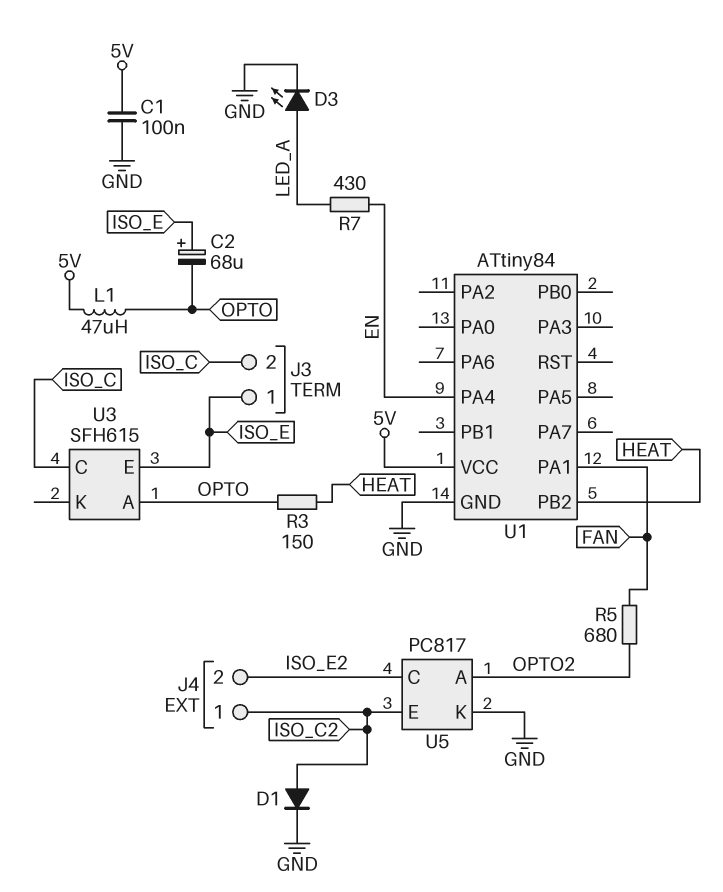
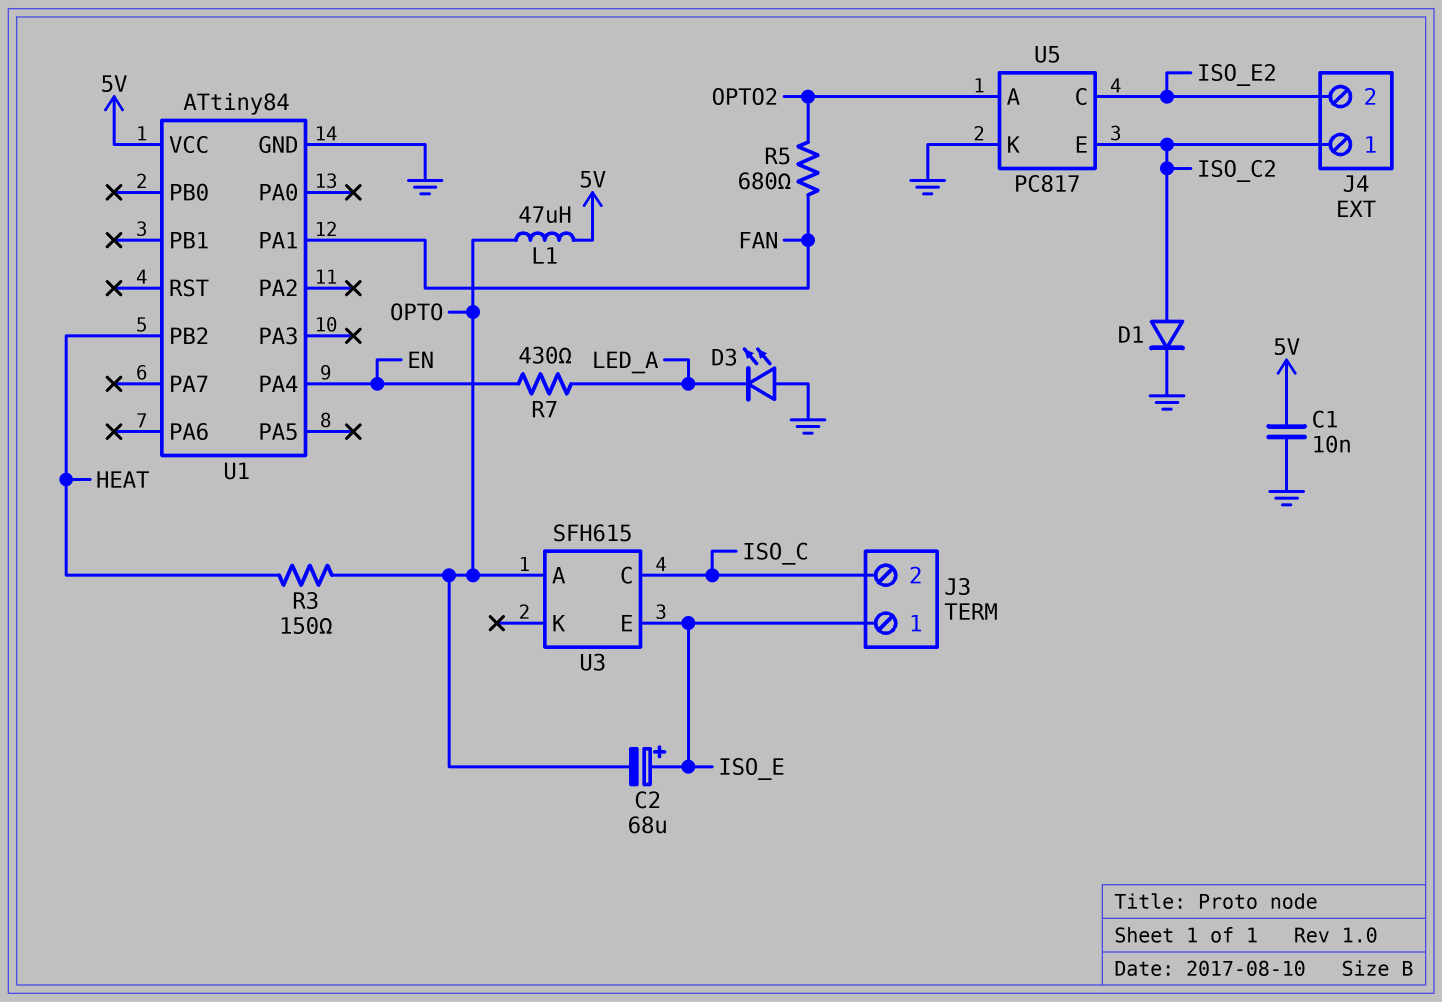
C1: 100nF (5V, GND) -> 10nF (5V, GND)
D3: LED (A LED_A, K GND) -> LED (A GND, K LED_A)

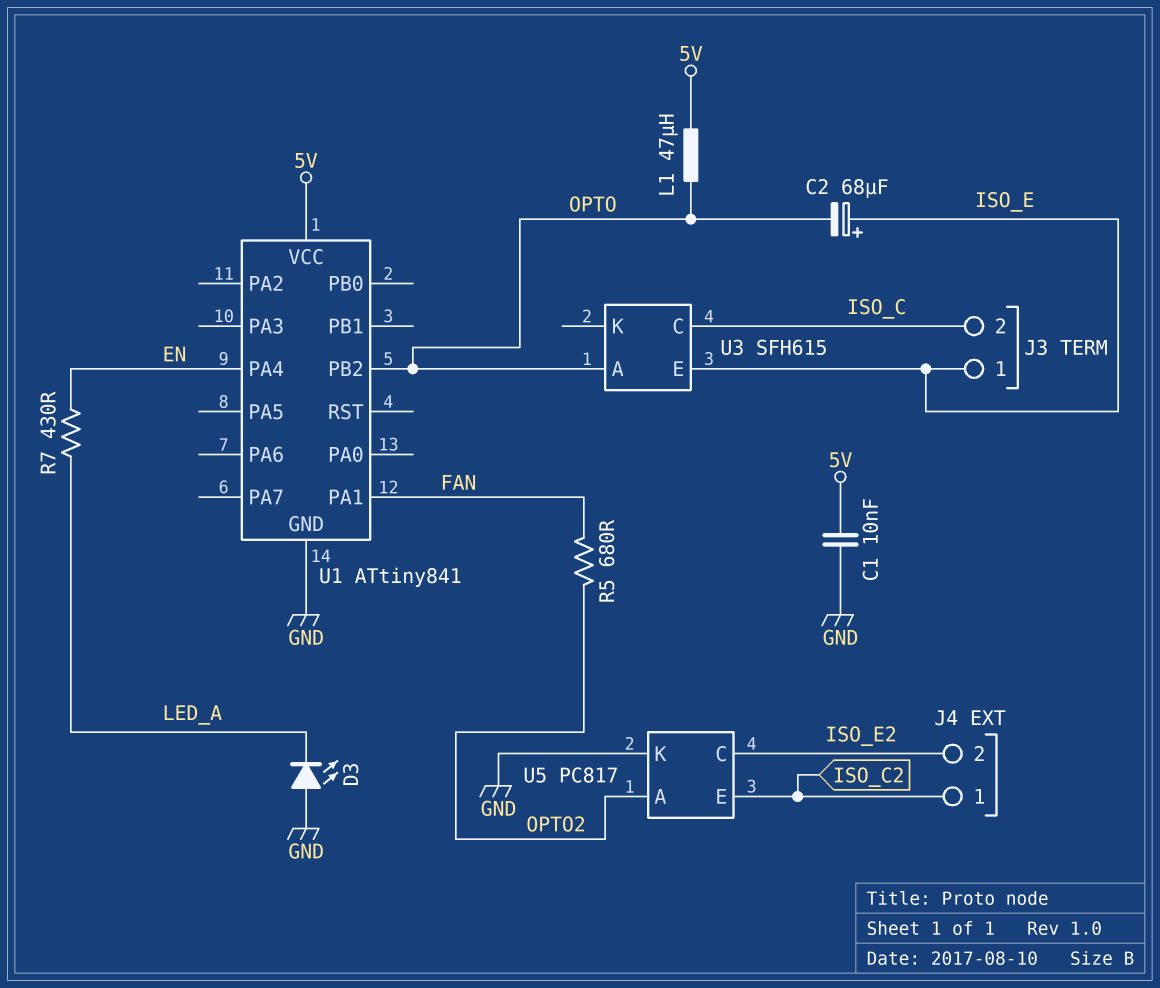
D1: diode (A ISO_C2, K GND) -> none
R3: 150 (HEAT, OPTO) -> none
U1: ATtiny84 -> ATtiny841
U1 pin PB2: HEAT -> OPTO

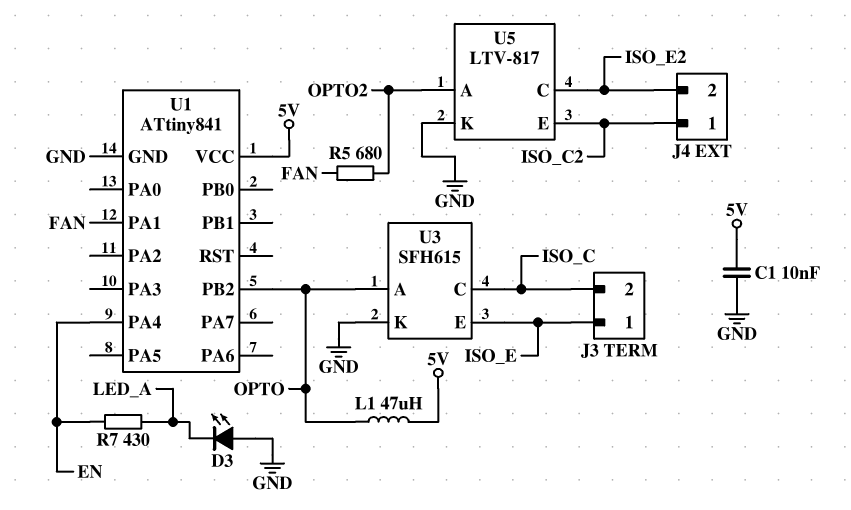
C2: 68uF (plus ISO_E, minus OPTO) -> none
U3 pin K: none -> GND
U5: PC817 -> LTV-817

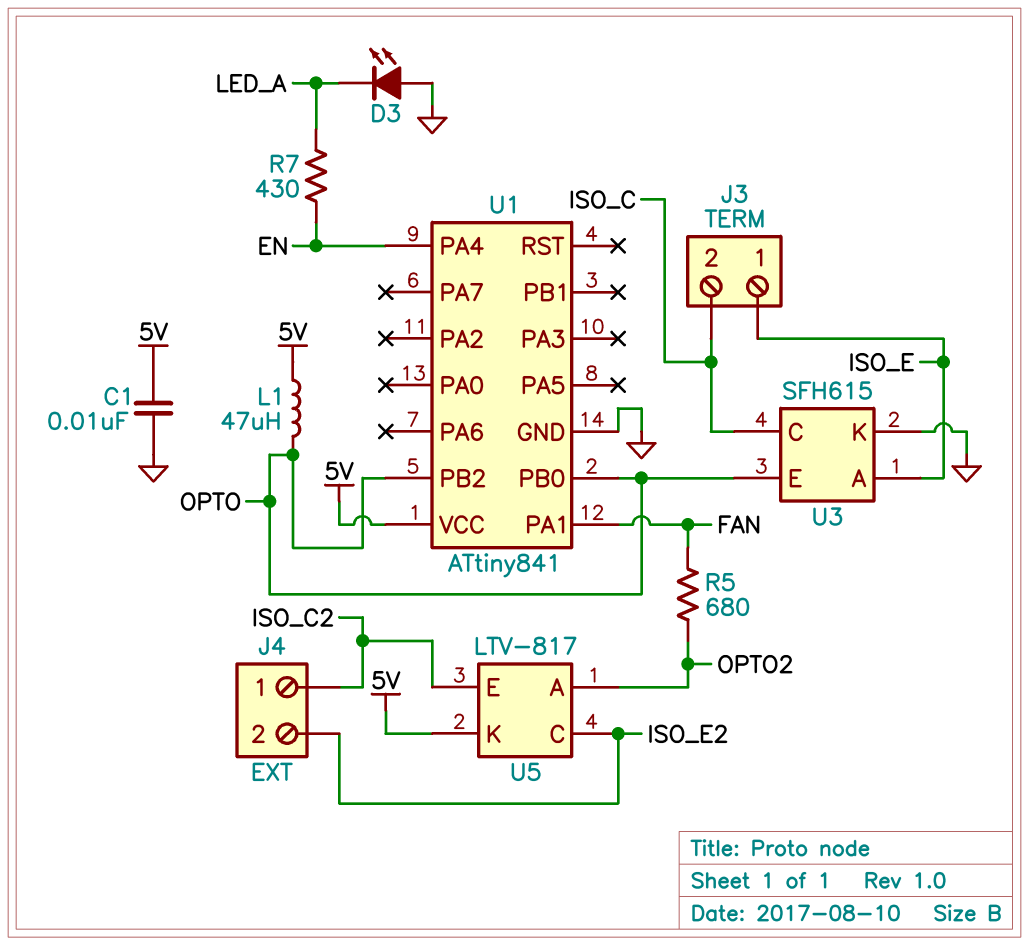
U1 pin PB0: none -> OPTO
U3 pin A: OPTO -> ISO_E
U3 pin E: ISO_E -> OPTO
U5 pin K: GND -> 5V

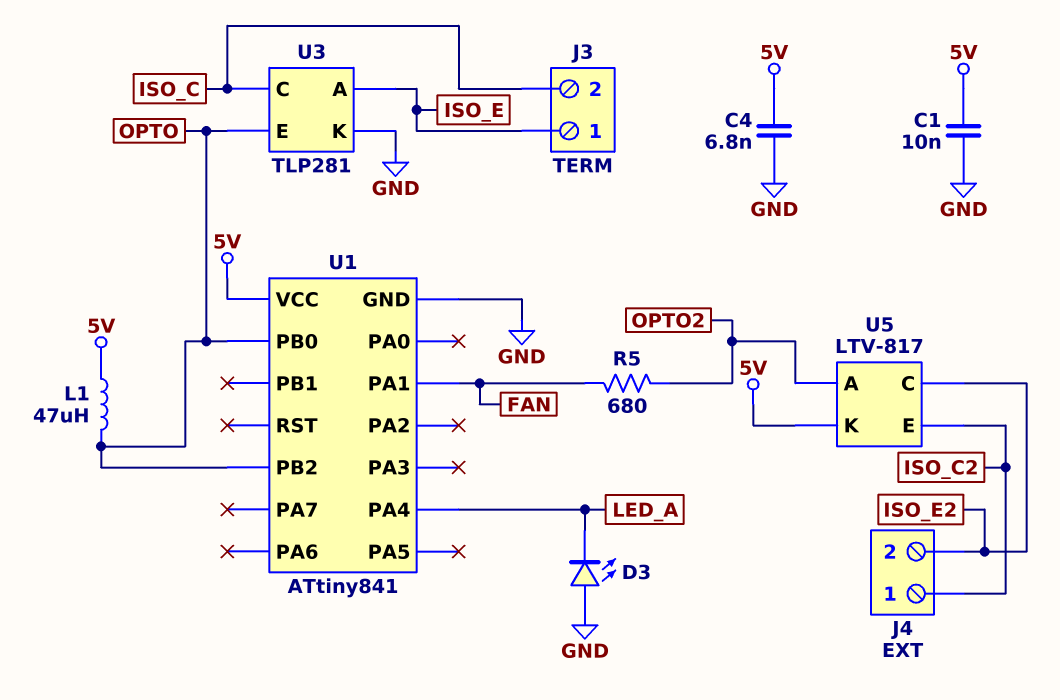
C4: none -> 6.8nF (5V, GND)
R7: 430 (EN, LED_A) -> none
U1 pin PA4: EN -> LED_A
U3: SFH615 -> TLP281

